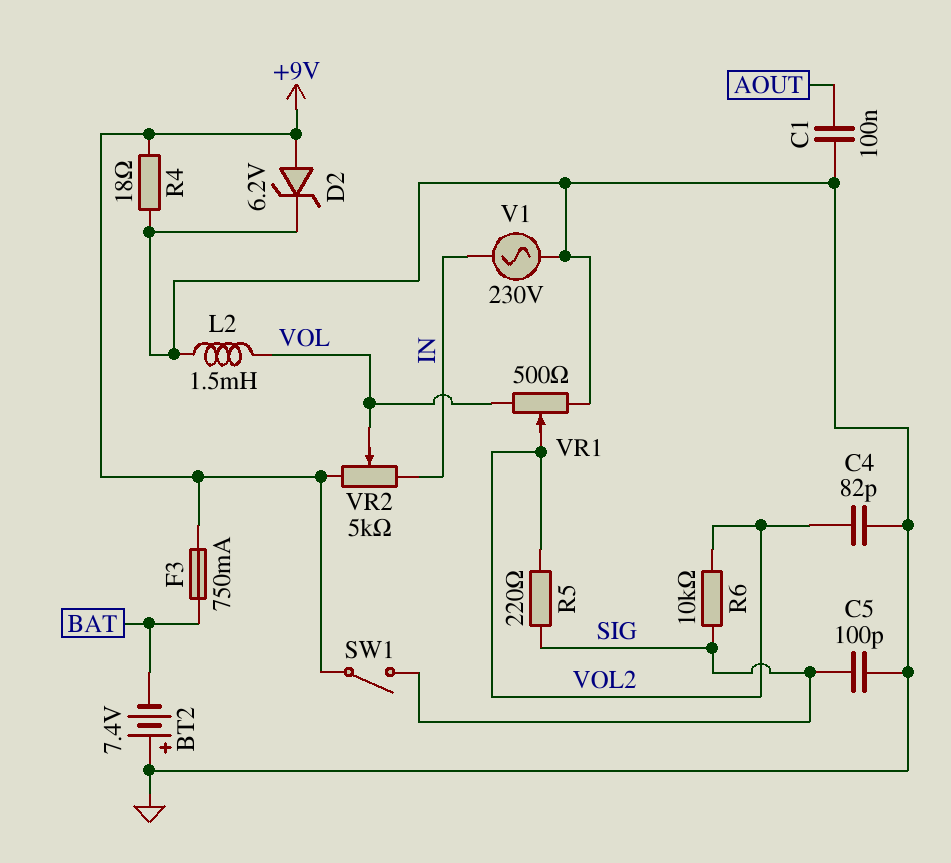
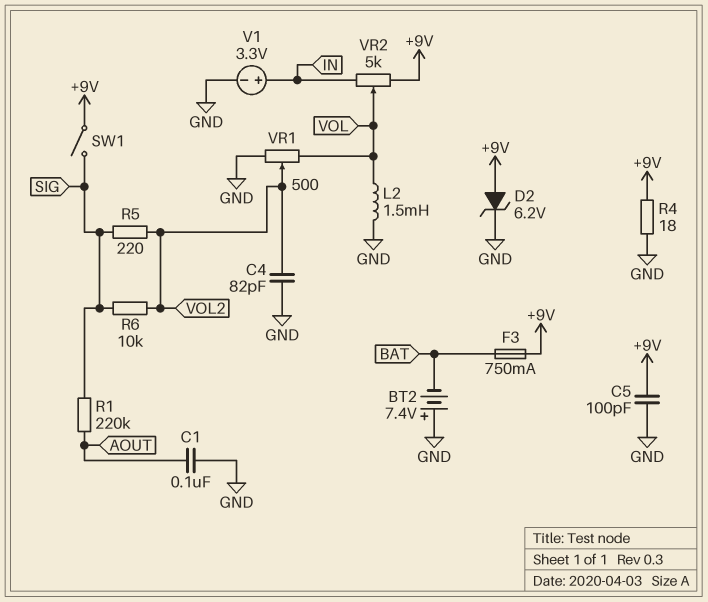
C5: 100pF (GND, SIG) -> 100pF (+9V, GND)
R1: none -> 220k (AOUT, SIG)
V1: AC 230V (GND, IN) -> 3.3V (plus IN, minus GND)

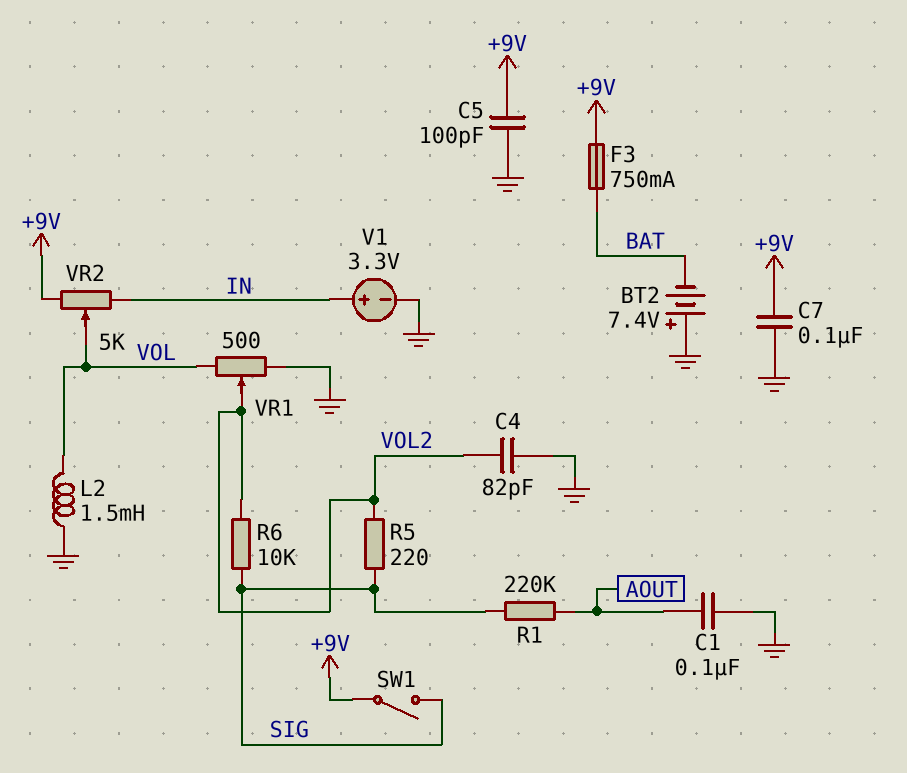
C7: none -> 100nF (+9V, GND)
D2: zener 6.2V (A +9V, K GND) -> none
R4: 18 (+9V, GND) -> none

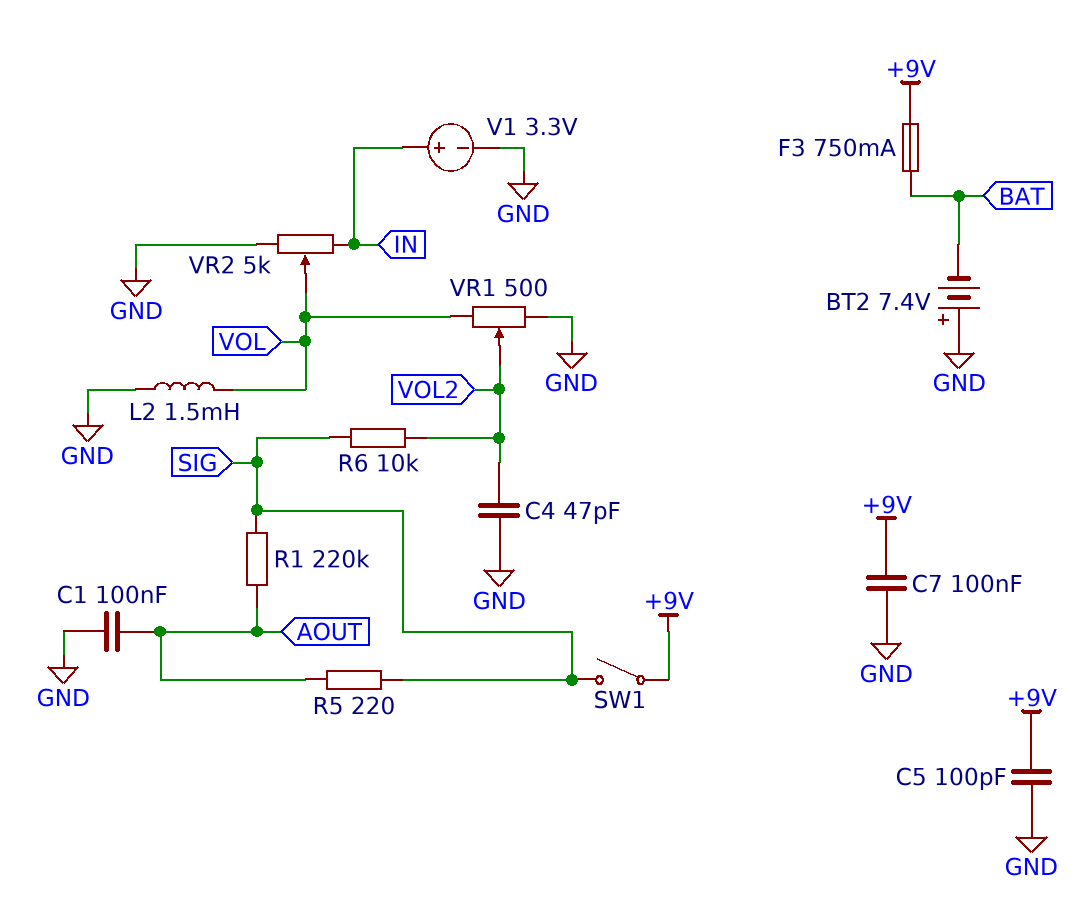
C4: 82pF (GND, VOL2) -> 47pF (GND, VOL2)
R5: 220 (SIG, VOL2) -> 220 (AOUT, SIG)
VR2: 5k (+9V, IN, wiper VOL) -> 5k (GND, IN, wiper VOL)

